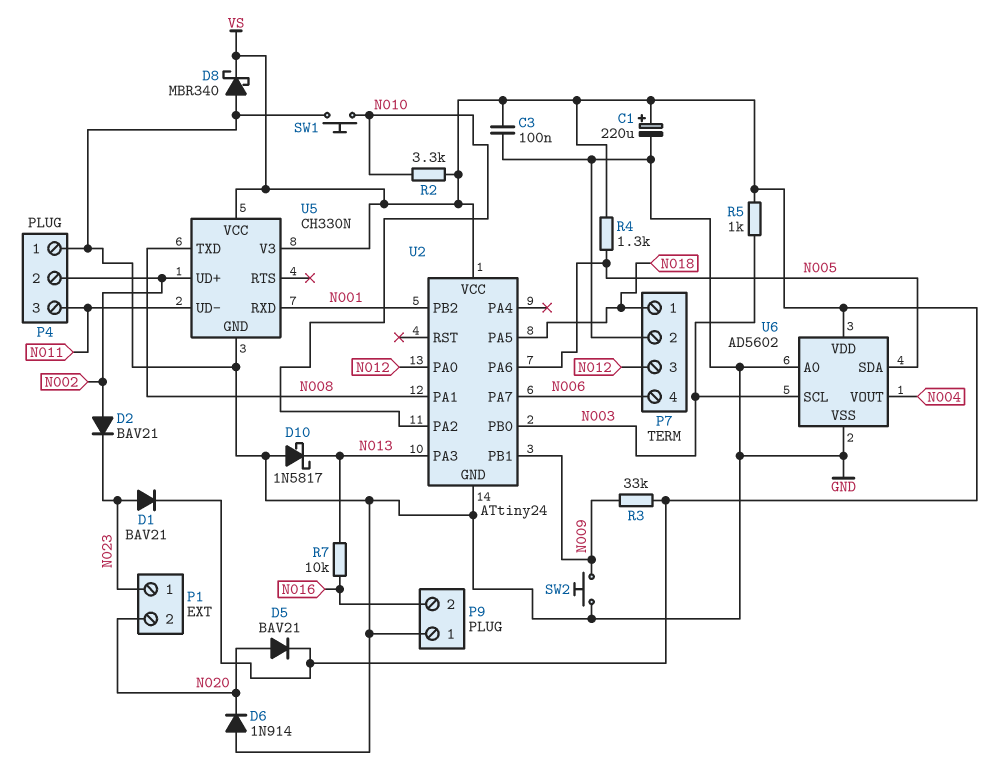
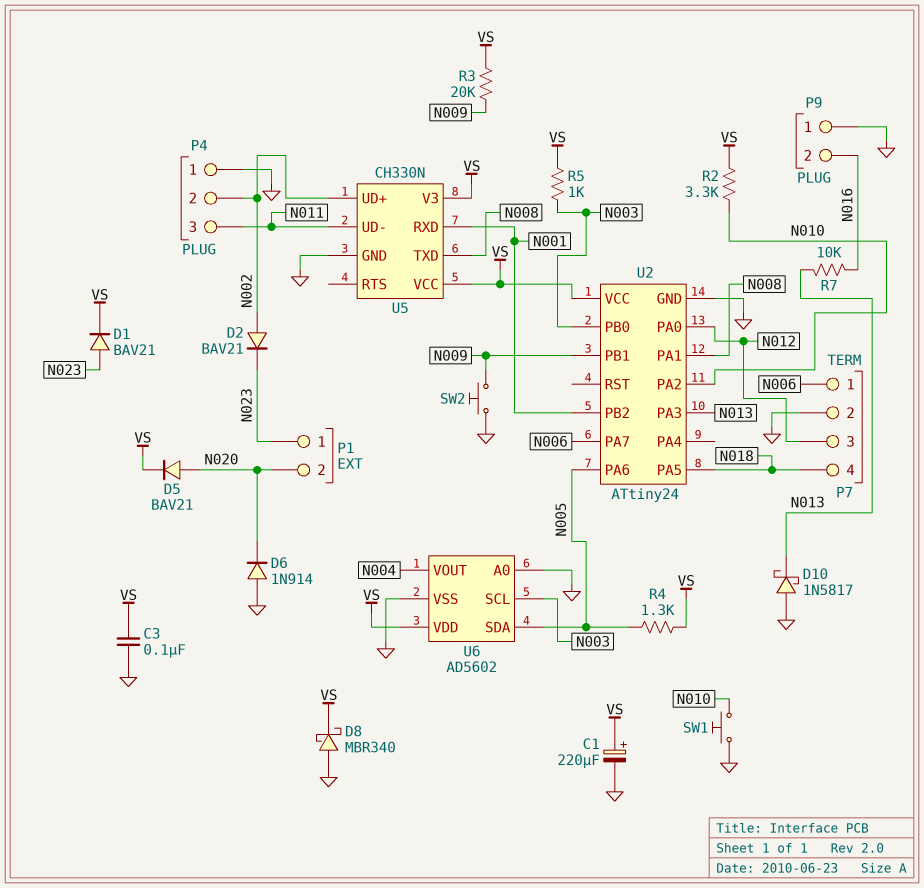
P7 pin 1: N018 -> N006
P7 pin 4: N006 -> N018
R3: 33k (N009, VS) -> 20k (N009, VS)

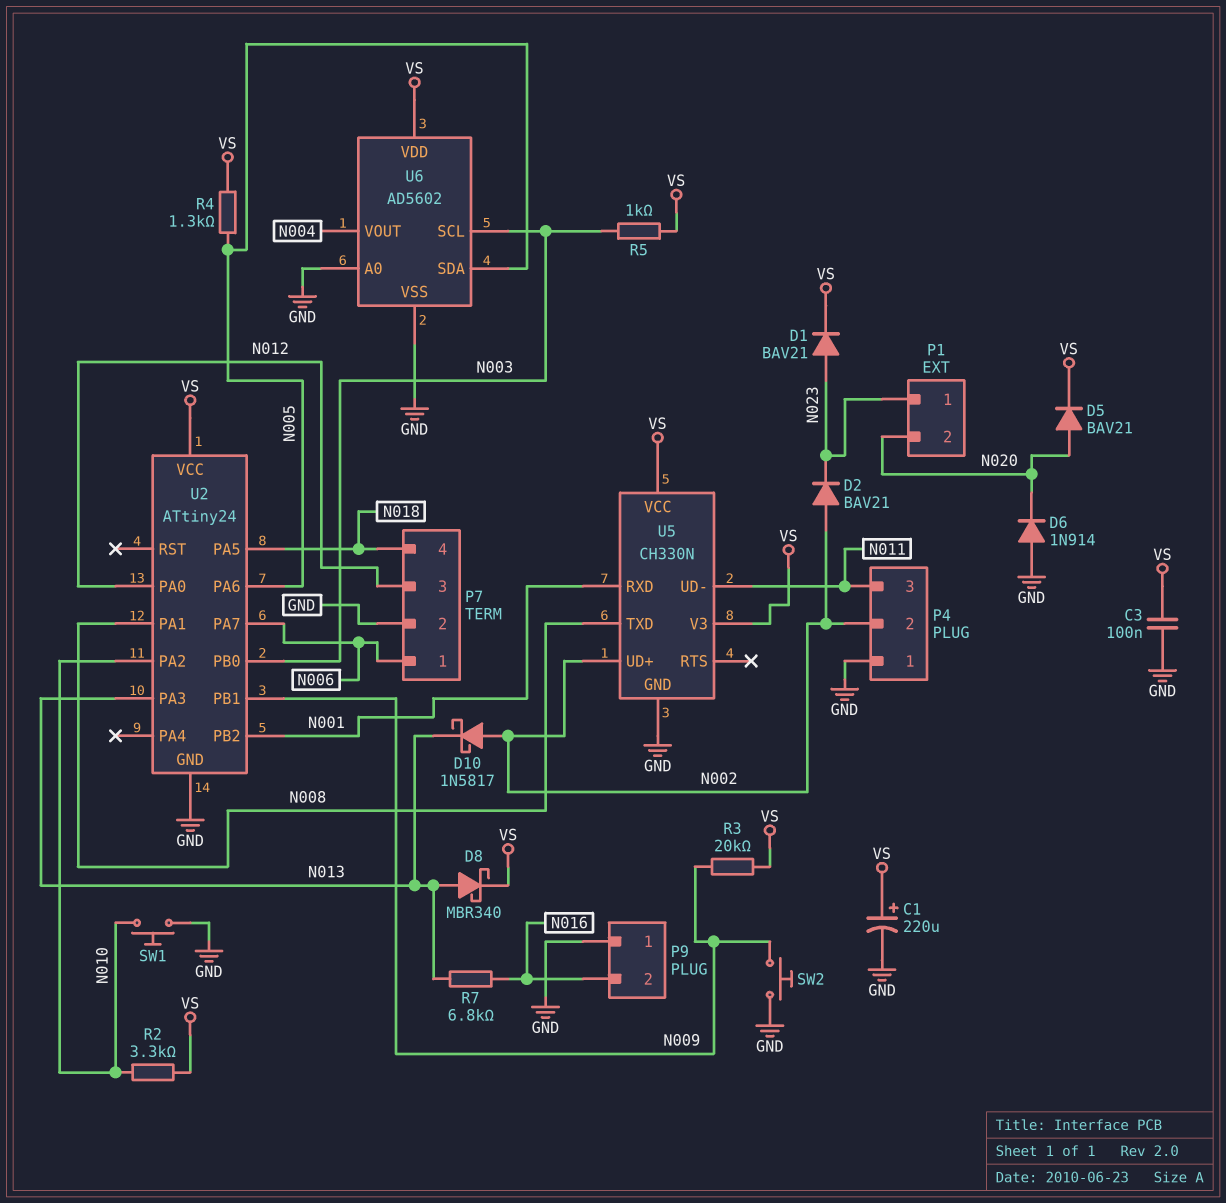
D8: schottky MBR340 (A GND, K VS) -> schottky MBR340 (A N013, K VS)
D10: schottky 1N5817 (A GND, K N013) -> schottky 1N5817 (A N002, K N013)
R7: 10k (N013, N016) -> 6.8k (N013, N016)

